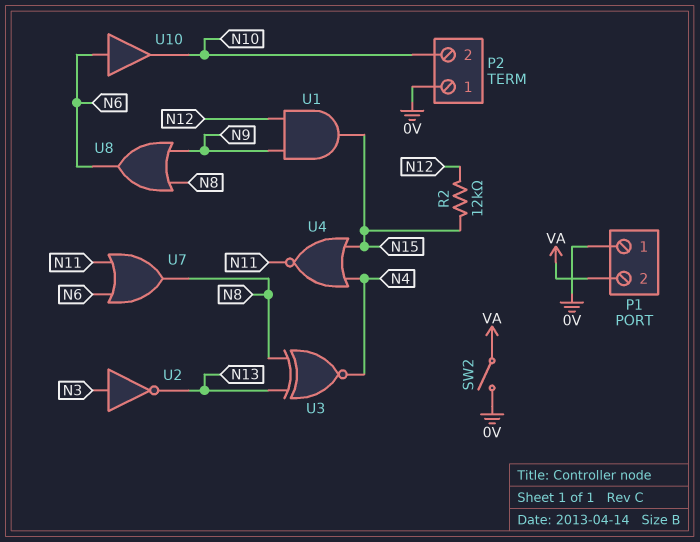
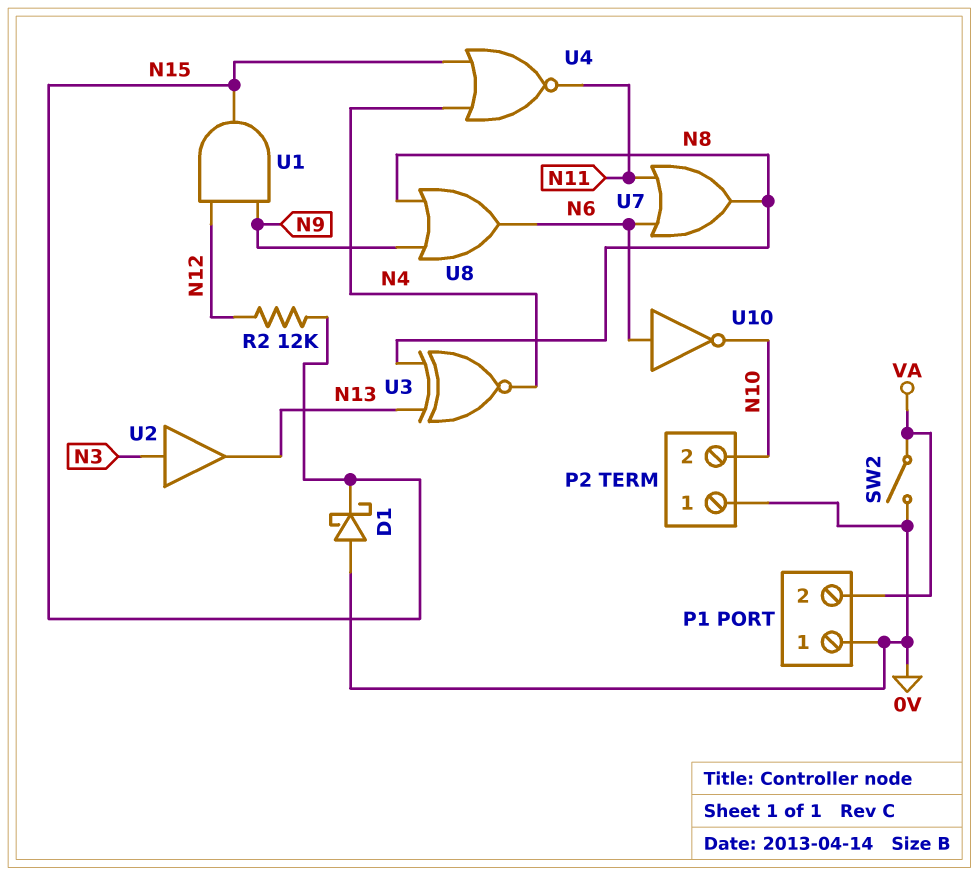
D1: none -> schottky (A 0V, K N15)
U2: NOT (in N3, out N13) -> buffer (in N3, out N13)
U10: buffer (in N6, out N10) -> NOT (in N6, out N10)

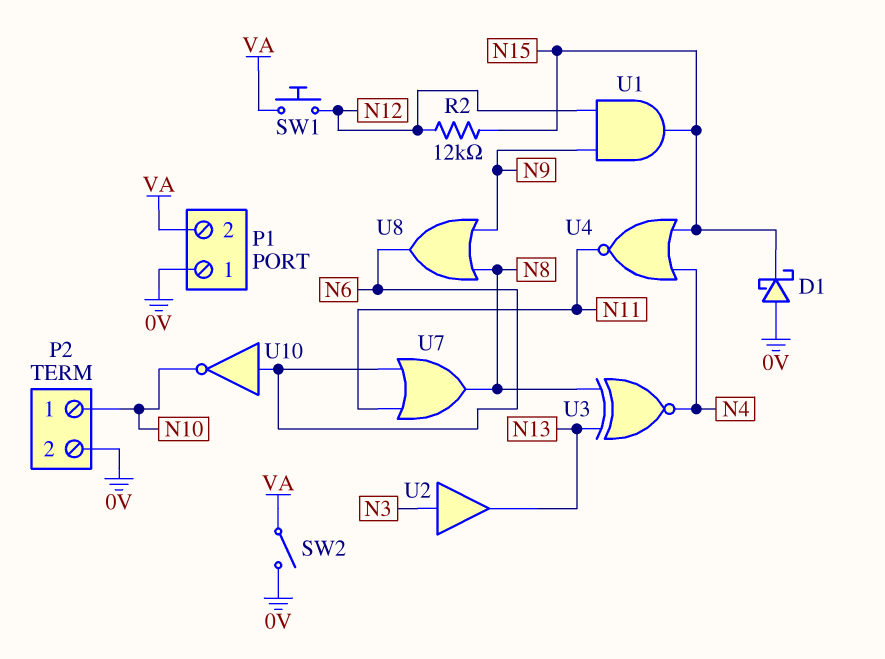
P2 pin 1: 0V -> N10
P2 pin 2: N10 -> 0V
SW1: none -> button (N12, VA)

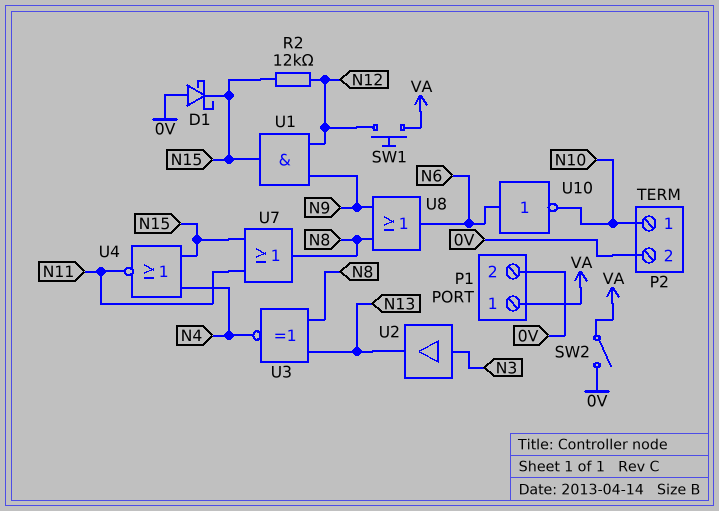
P1 pin 1: 0V -> VA
P1 pin 2: VA -> 0V
U7: OR (in N6, in N11, out N8) -> OR (in N11, in N15, out N8)

